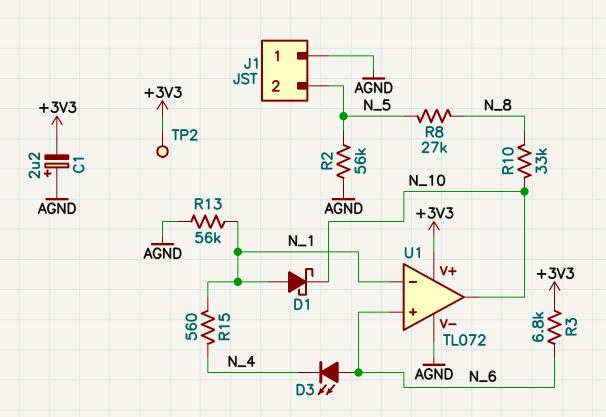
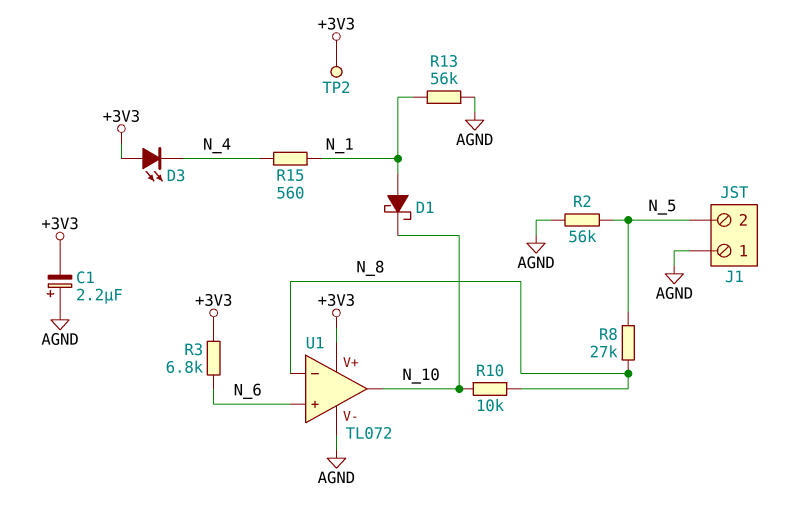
D3: LED (A N_6, K N_4) -> LED (A +3V3, K N_4)
R10: 33k (N_8, N_10) -> 10k (N_8, N_10)
U1 pin in-: N_1 -> N_8

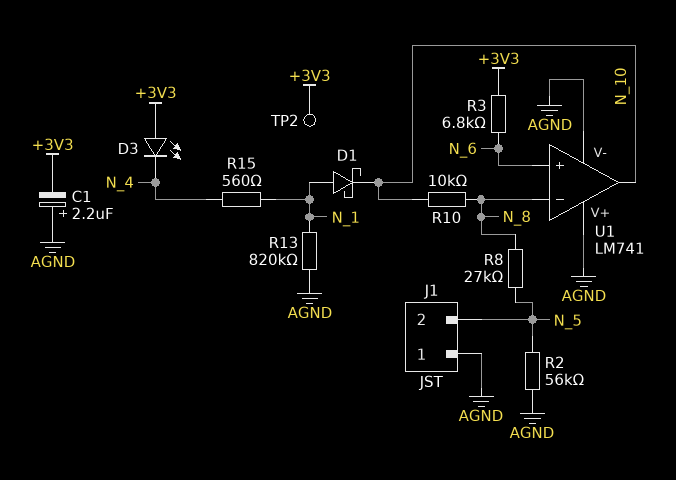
R13: 56k (AGND, N_1) -> 820k (AGND, N_1)
U1: TL072 -> LM741
U1 pin V+: +3V3 -> AGND

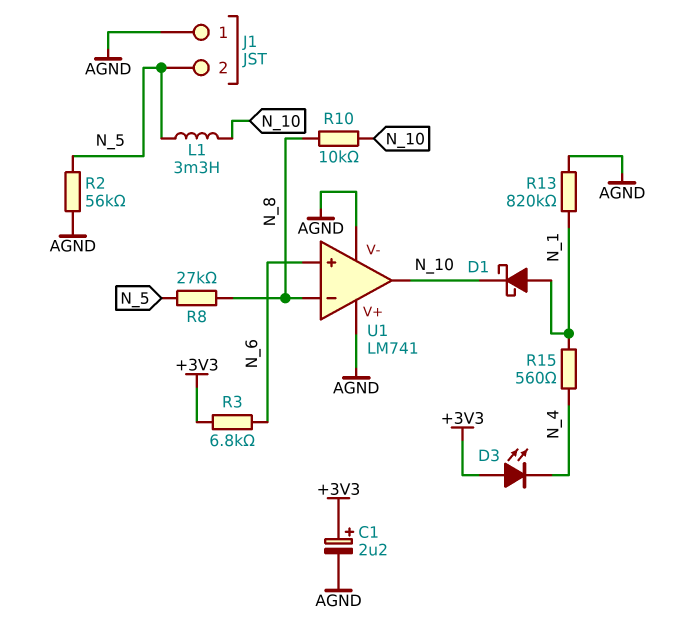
C1: 2.2uF (plus AGND, minus +3V3) -> 2.2uF (plus +3V3, minus AGND)
L1: none -> 3.3mH (N_5, N_10)
TP2: test point (+3V3) -> none

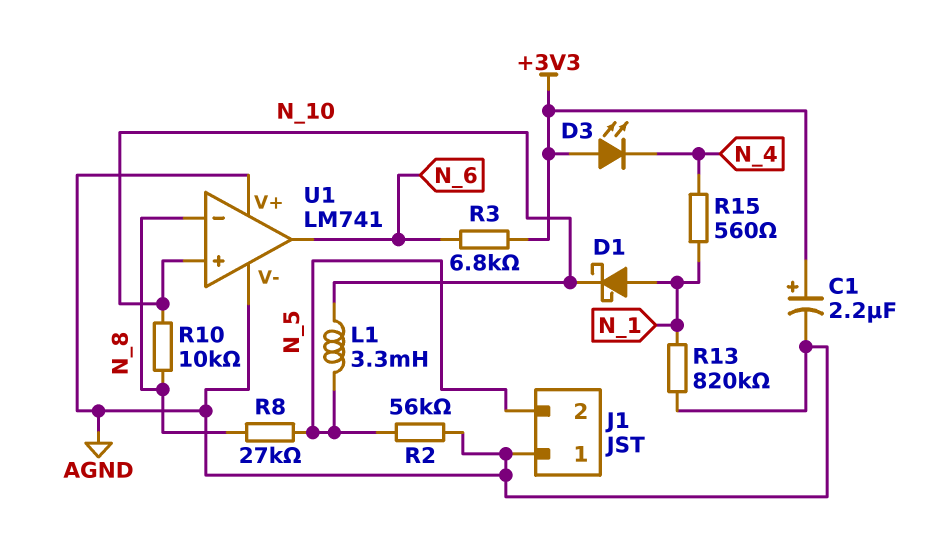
U1 pin in+: N_6 -> N_10
U1 pin out: N_10 -> N_6

